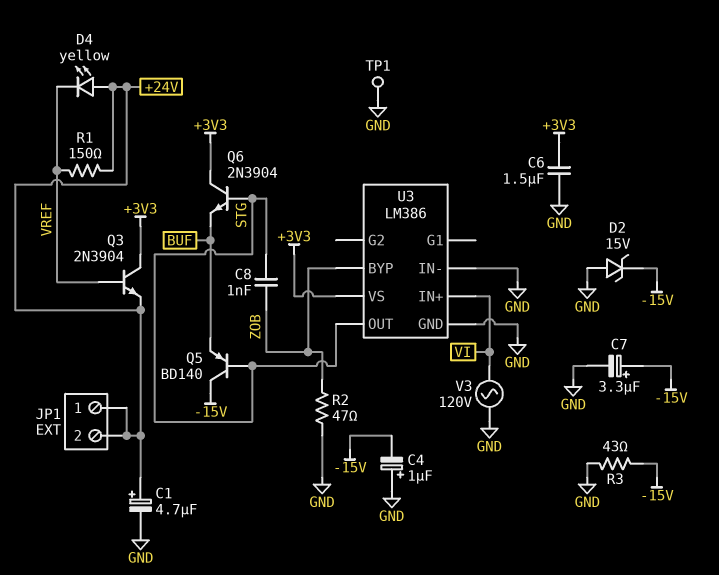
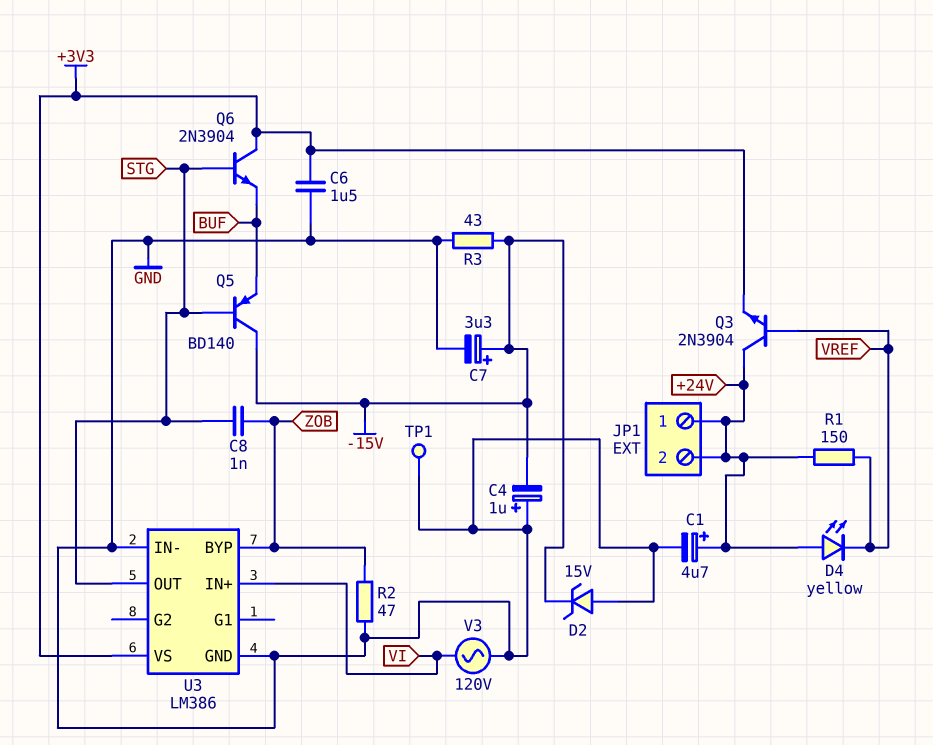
Q3: NPN 2N3904 (B VREF, C +3V3, E +24V) -> NPN 2N3904 (B VREF, C +24V, E +3V3)

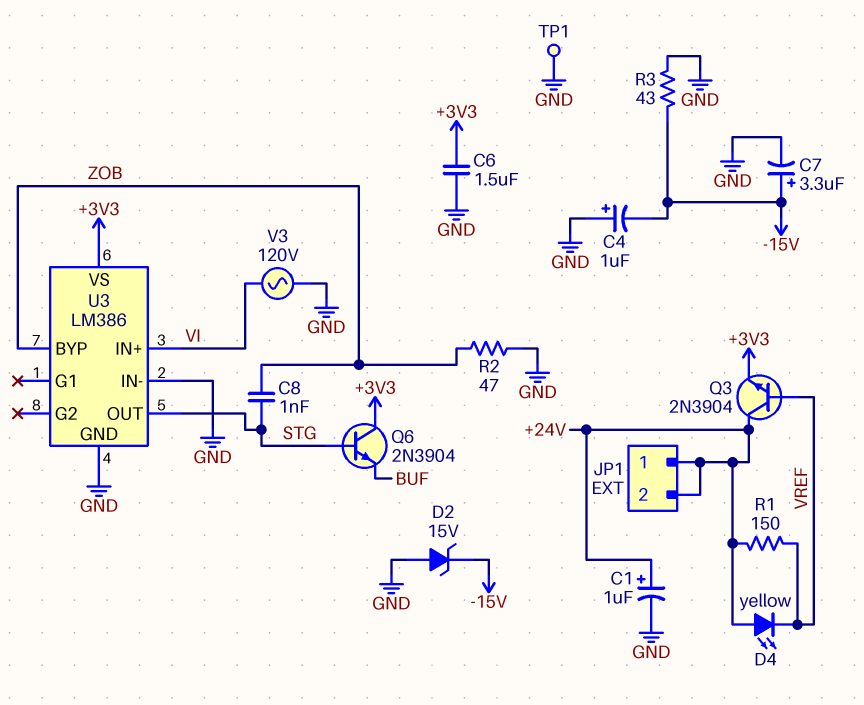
C1: 4.7uF (plus +24V, minus GND) -> 1uF (plus +24V, minus GND)
Q5: PNP BD140 (B STG, C -15V, E BUF) -> none

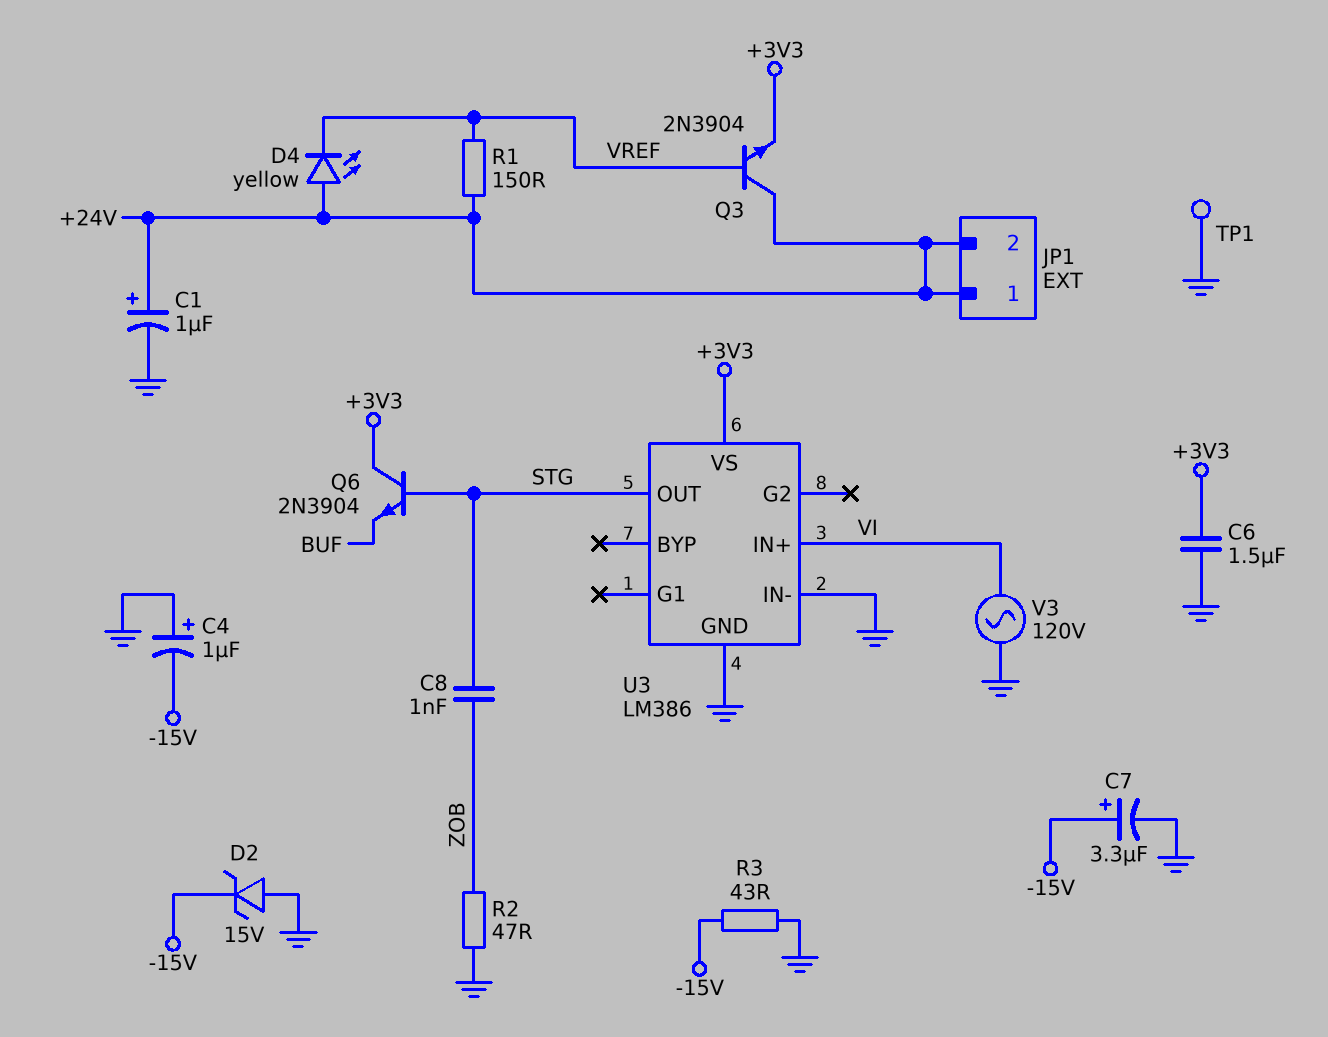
U3 pin BYP: ZOB -> none

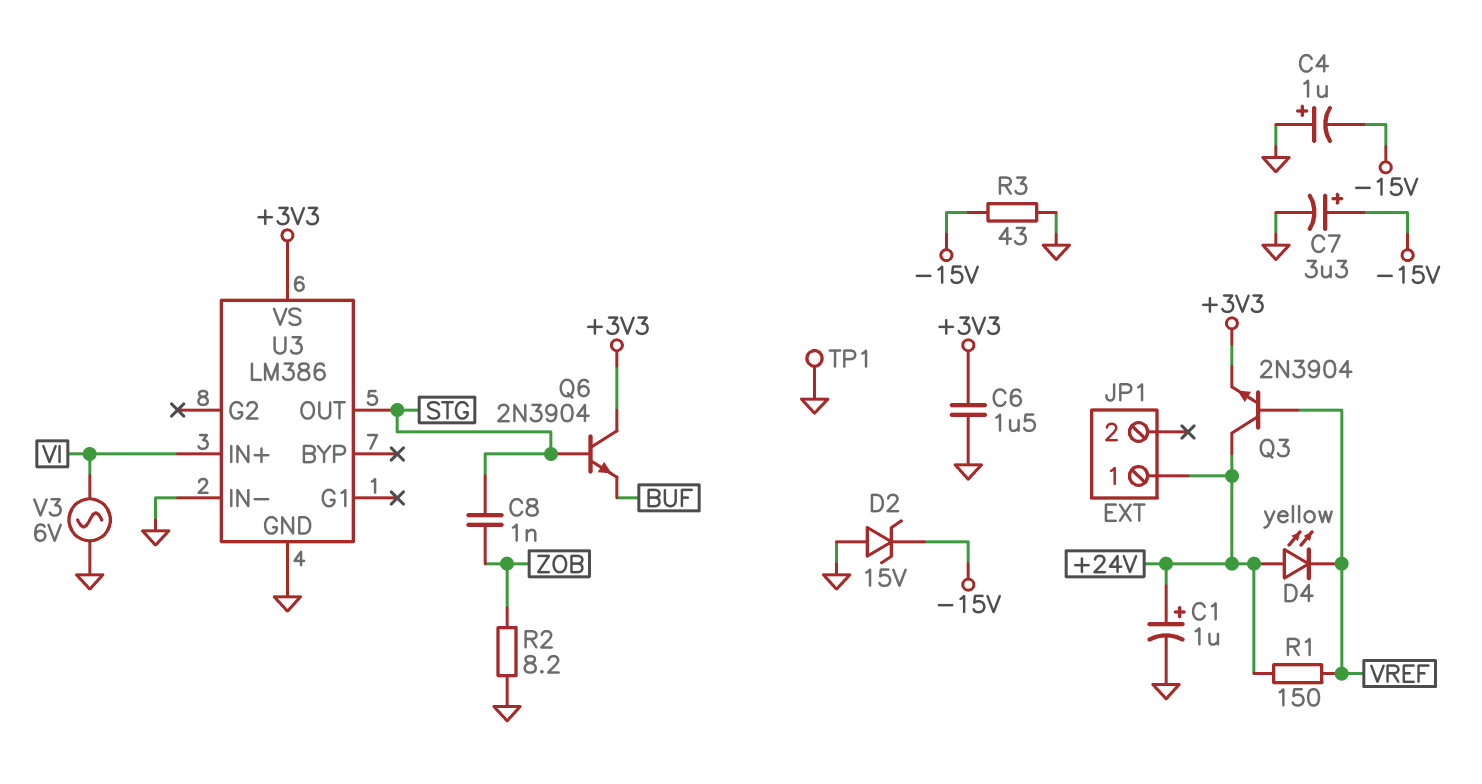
JP1 pin 2: +24V -> none
R2: 47 (GND, ZOB) -> 8.2 (GND, ZOB)
V3: AC 120V (GND, VI) -> AC 6V (GND, VI)

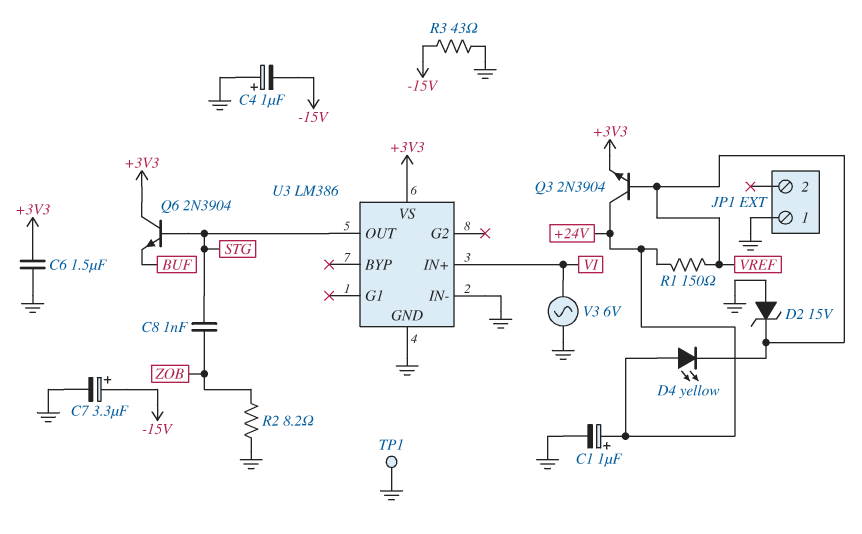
D2: zener 15V (A GND, K -15V) -> zener 15V (A GND, K VREF)
JP1 pin 1: +24V -> GND

